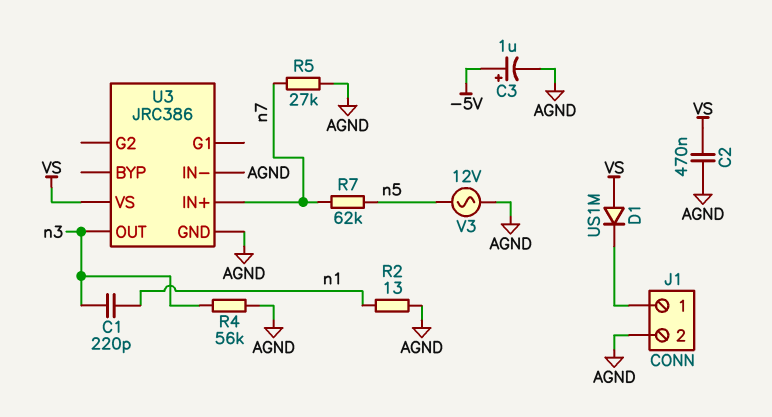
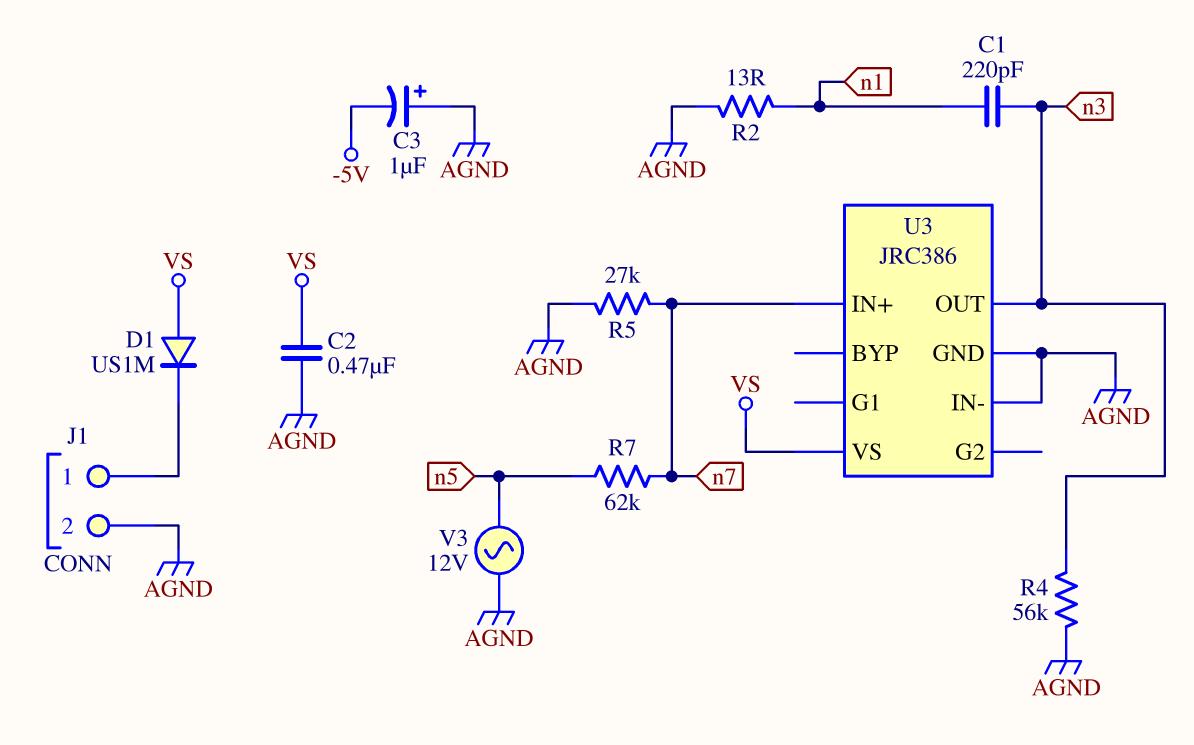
C3: 1uF (plus -5V, minus AGND) -> 1uF (plus AGND, minus -5V)

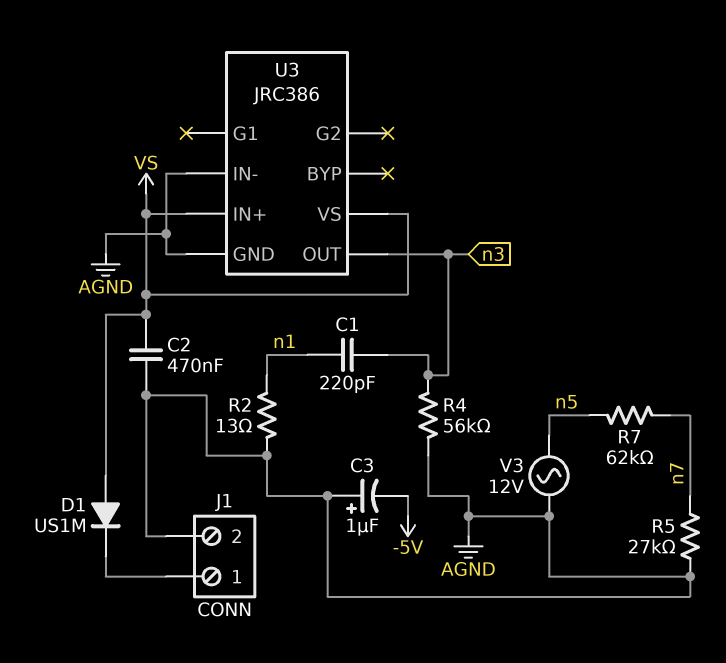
U3 pin IN+: n7 -> VS

